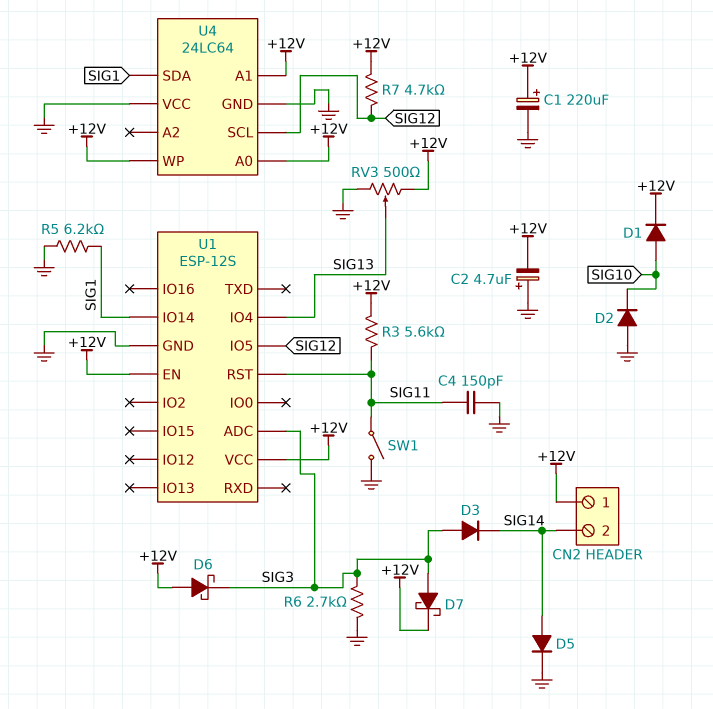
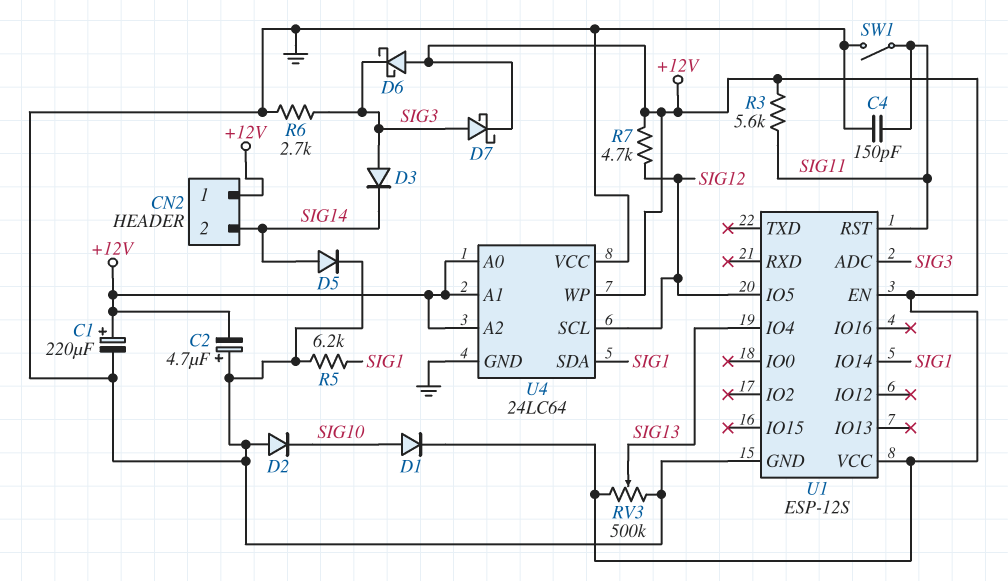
RV3: 500 (+12V, GND, wiper SIG13) -> 500k (+12V, GND, wiper SIG13)
U4 pin A2: none -> +12V

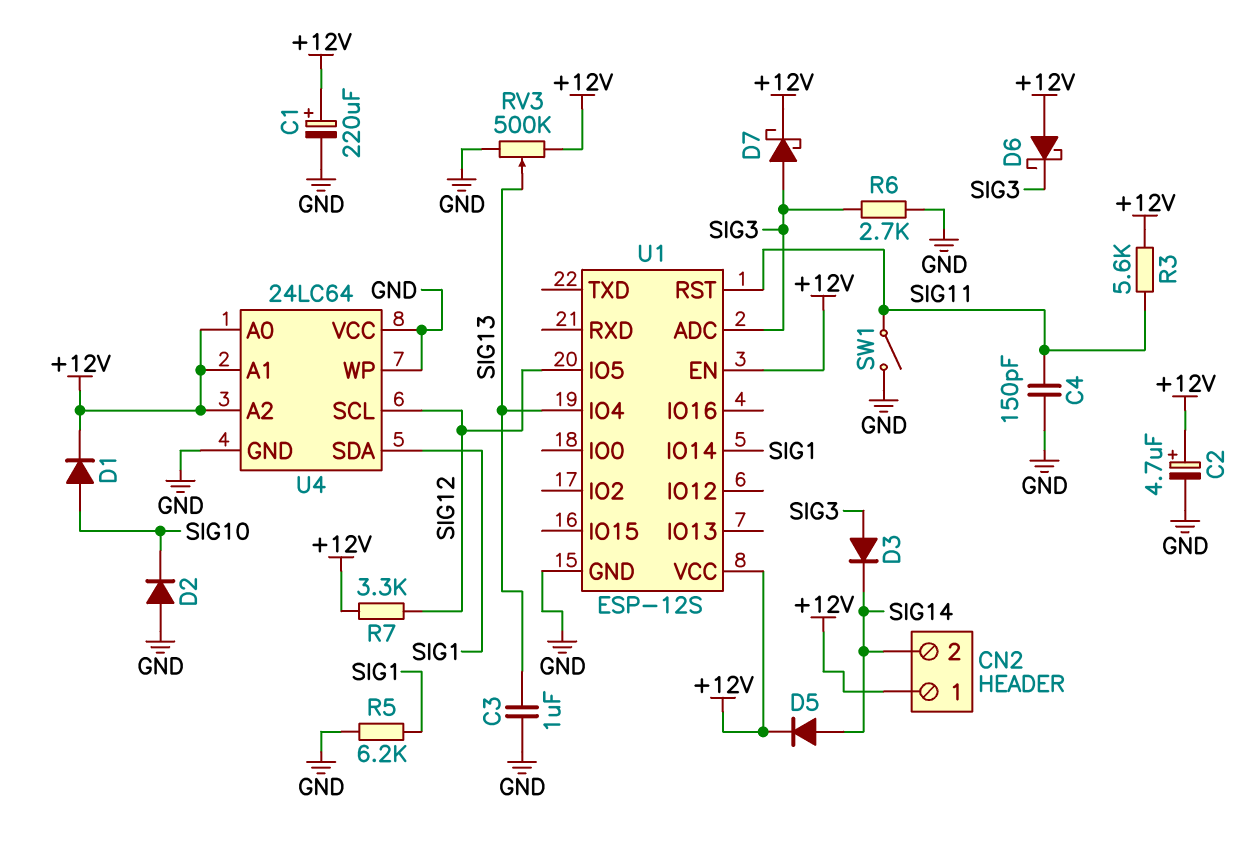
C2: 4.7uF (plus GND, minus +12V) -> 4.7uF (plus +12V, minus GND)
C3: none -> 1uF (GND, SIG13)
D5: diode (A SIG14, K GND) -> diode (A SIG14, K +12V)
R7: 4.7k (+12V, SIG12) -> 3.3k (+12V, SIG12)
U4 pin WP: +12V -> GND

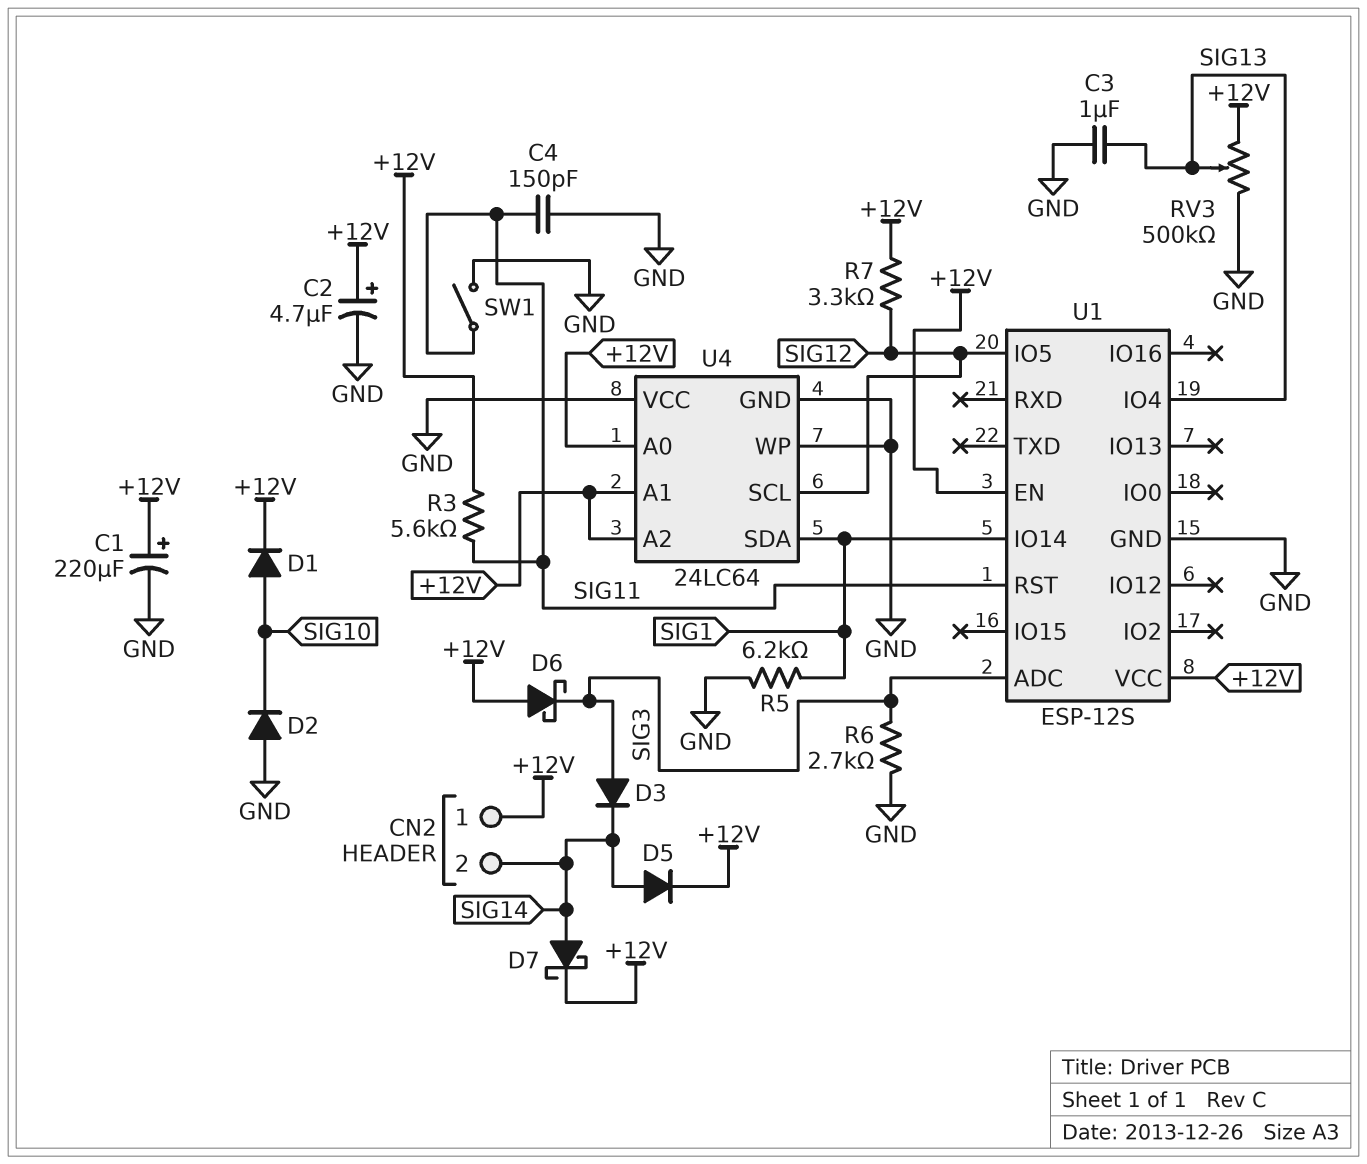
D7: schottky (A SIG3, K +12V) -> schottky (A SIG14, K +12V)

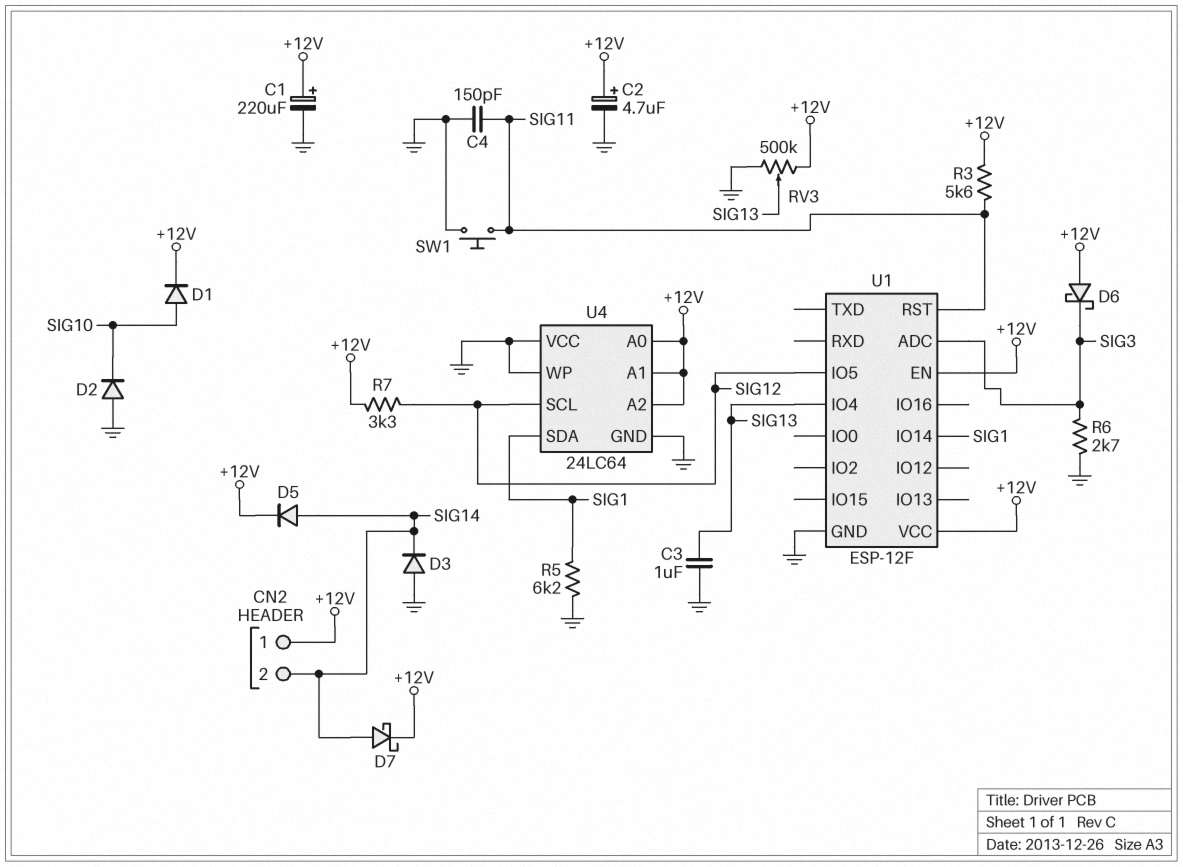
D3: diode (A SIG3, K SIG14) -> diode (A GND, K SIG14)
SW1: switch (GND, SIG11) -> button (GND, SIG11)
U1: ESP-12S -> ESP-12F

